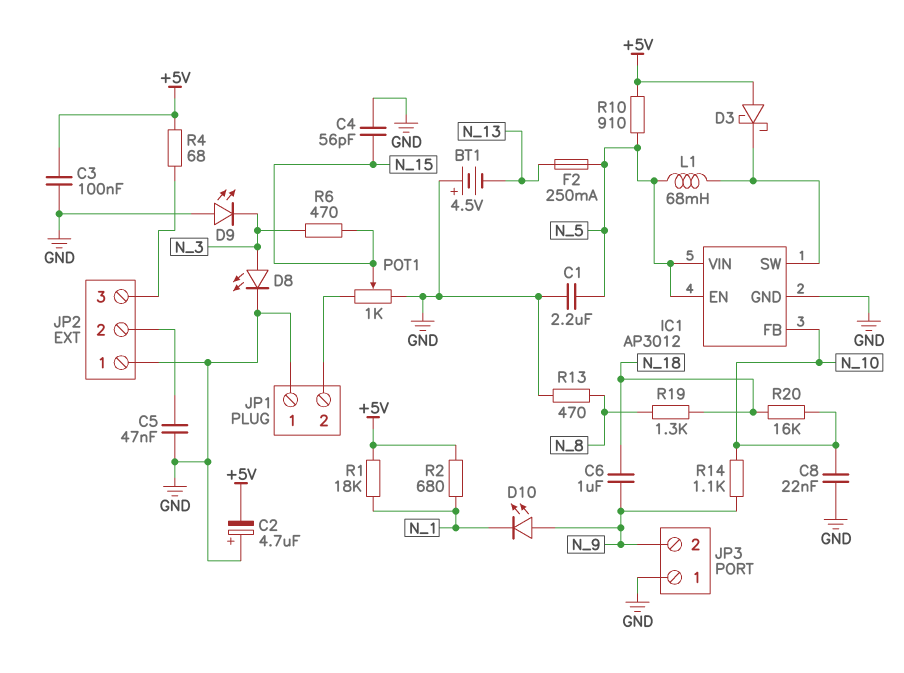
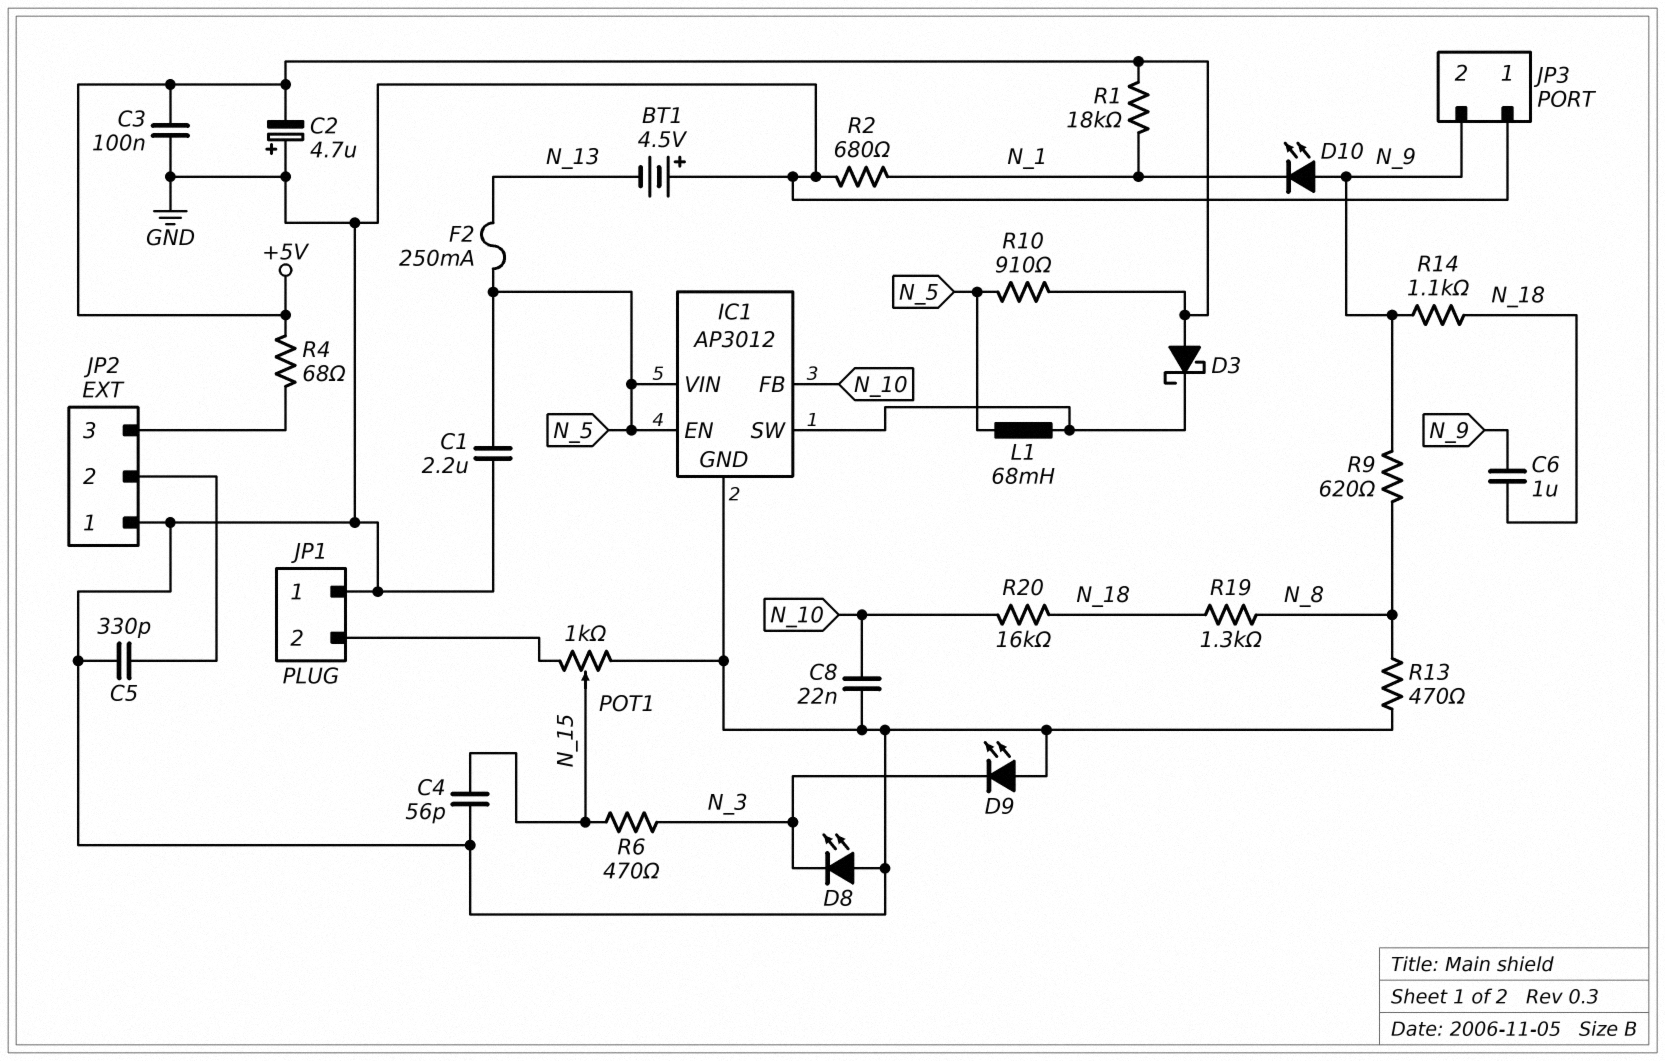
C5: 47nF (GND, JP2/2) -> 330pF (GND, JP2/2)
D8: LED (A N_3, K GND) -> LED (A GND, K N_3)
R2: 680 (+5V, N_1) -> 680 (GND, N_1)
R9: none -> 620 (N_8, N_9)
R14: 1.1k (N_9, N_10) -> 1.1k (N_9, N_18)

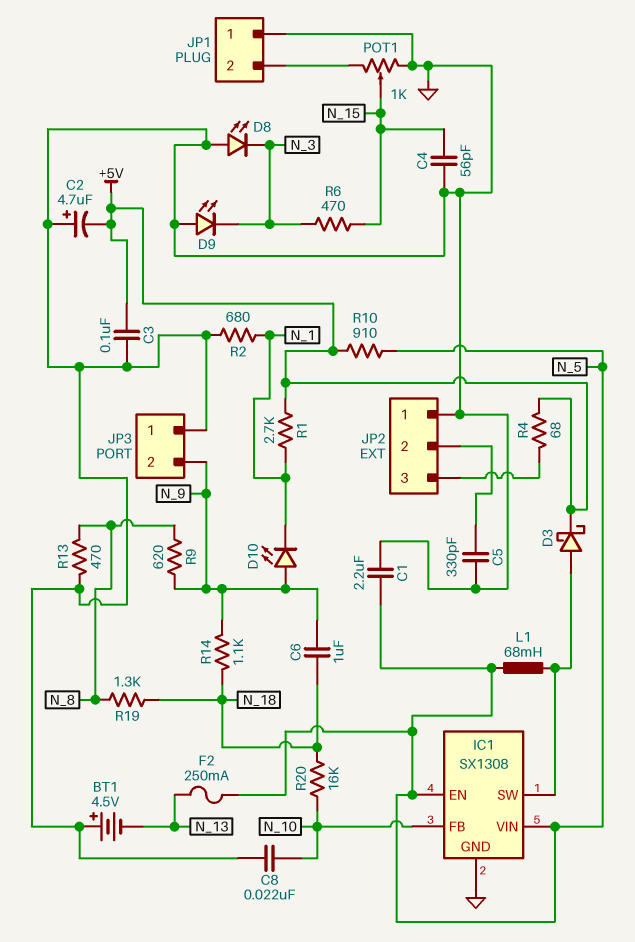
D3: schottky (A +5V, K IC1/SW) -> schottky (A IC1/SW, K +5V)
IC1: AP3012 -> SX1308
R1: 18k (+5V, N_1) -> 2.7k (+5V, N_1)

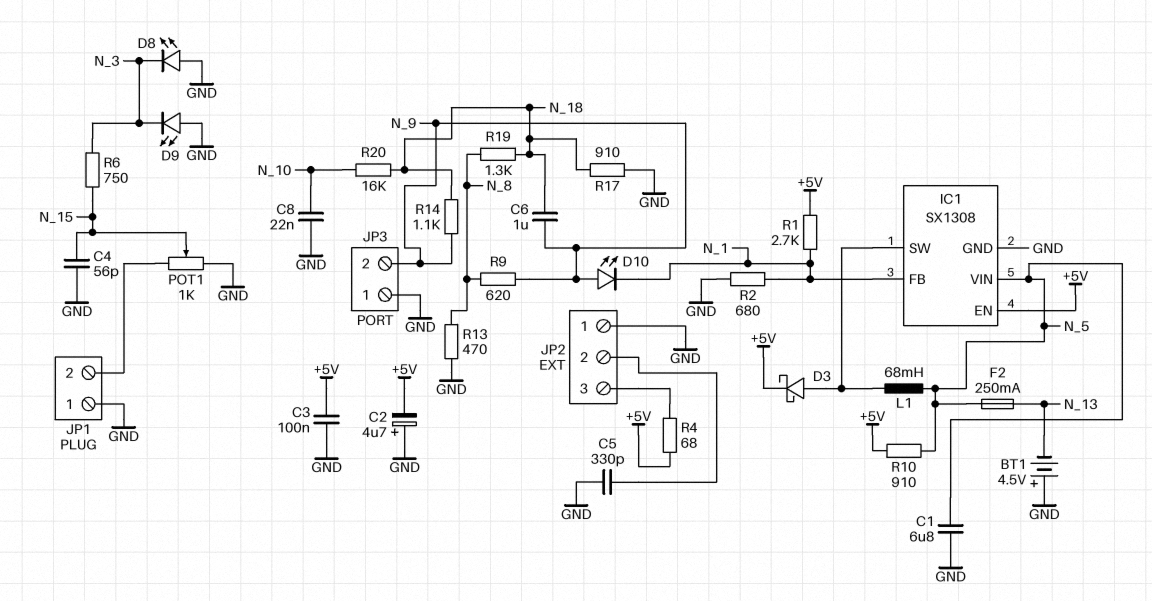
C1: 2.2uF (GND, N_5) -> 6.8uF (GND, N_5)
IC1 pin EN: N_5 -> +5V
IC1 pin FB: N_10 -> N_1
R6: 470 (N_3, N_15) -> 750 (N_3, N_15)
R17: none -> 910 (GND, N_18)

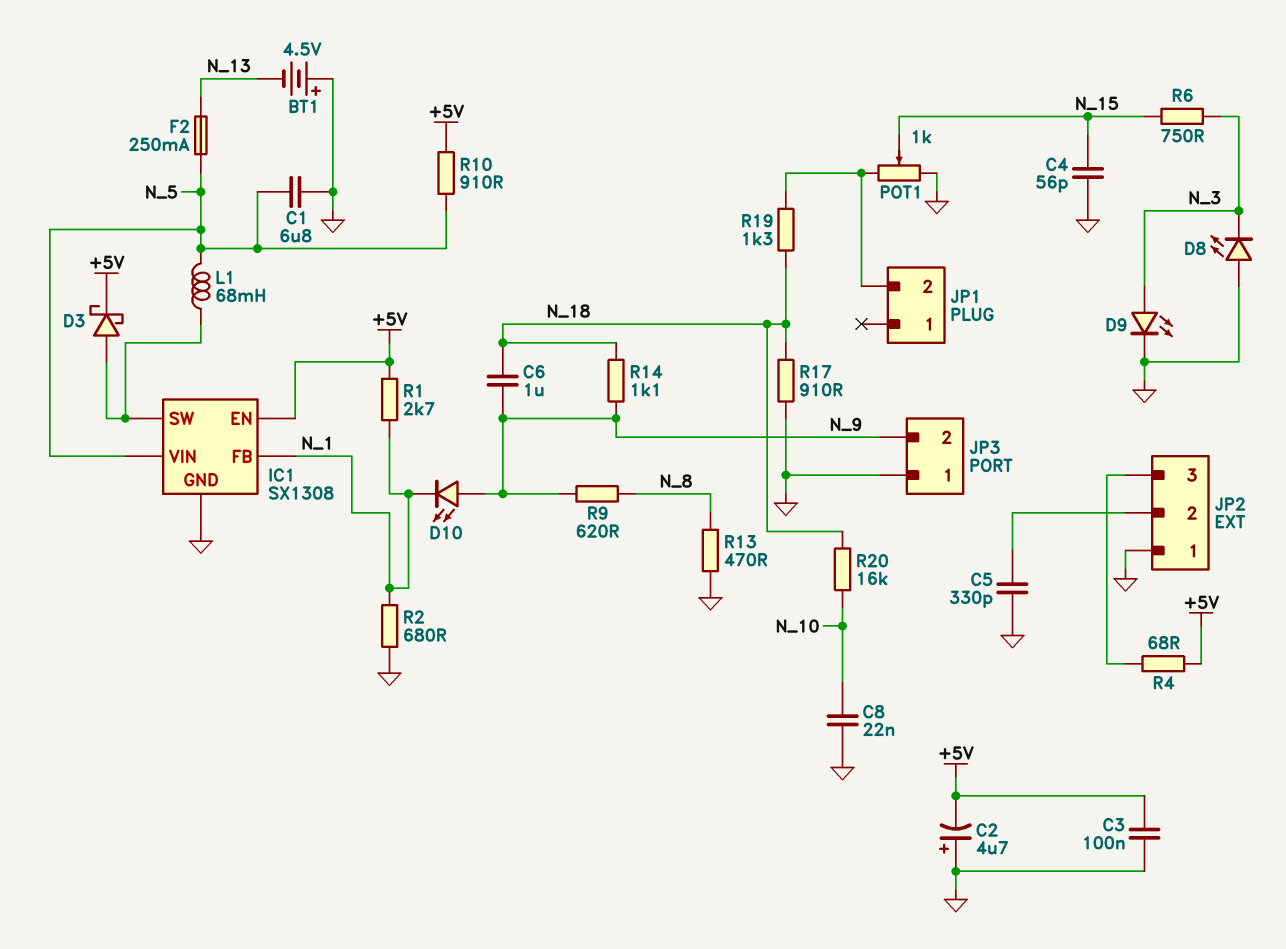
D9: LED (A GND, K N_3) -> LED (A N_3, K GND)
JP1 pin 1: GND -> none
R19: 1.3k (N_8, N_18) -> 1.3k (JP1/2, N_18)

